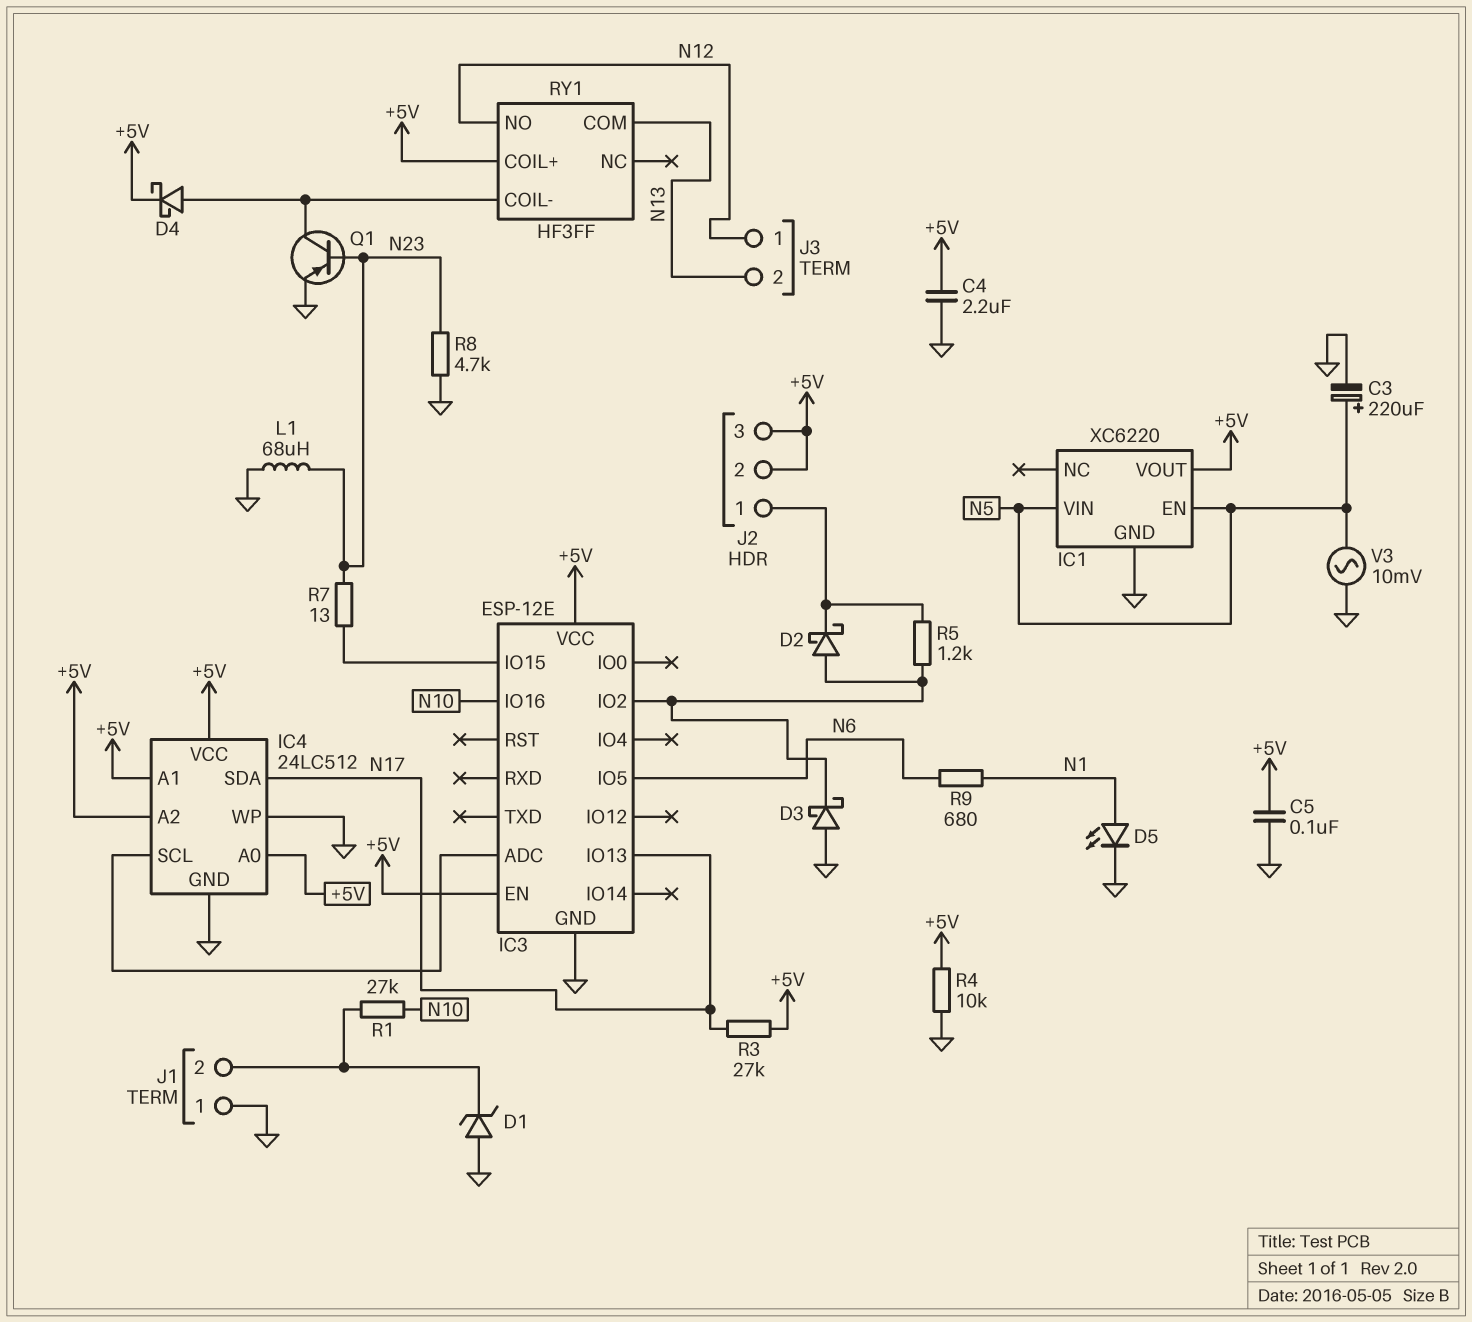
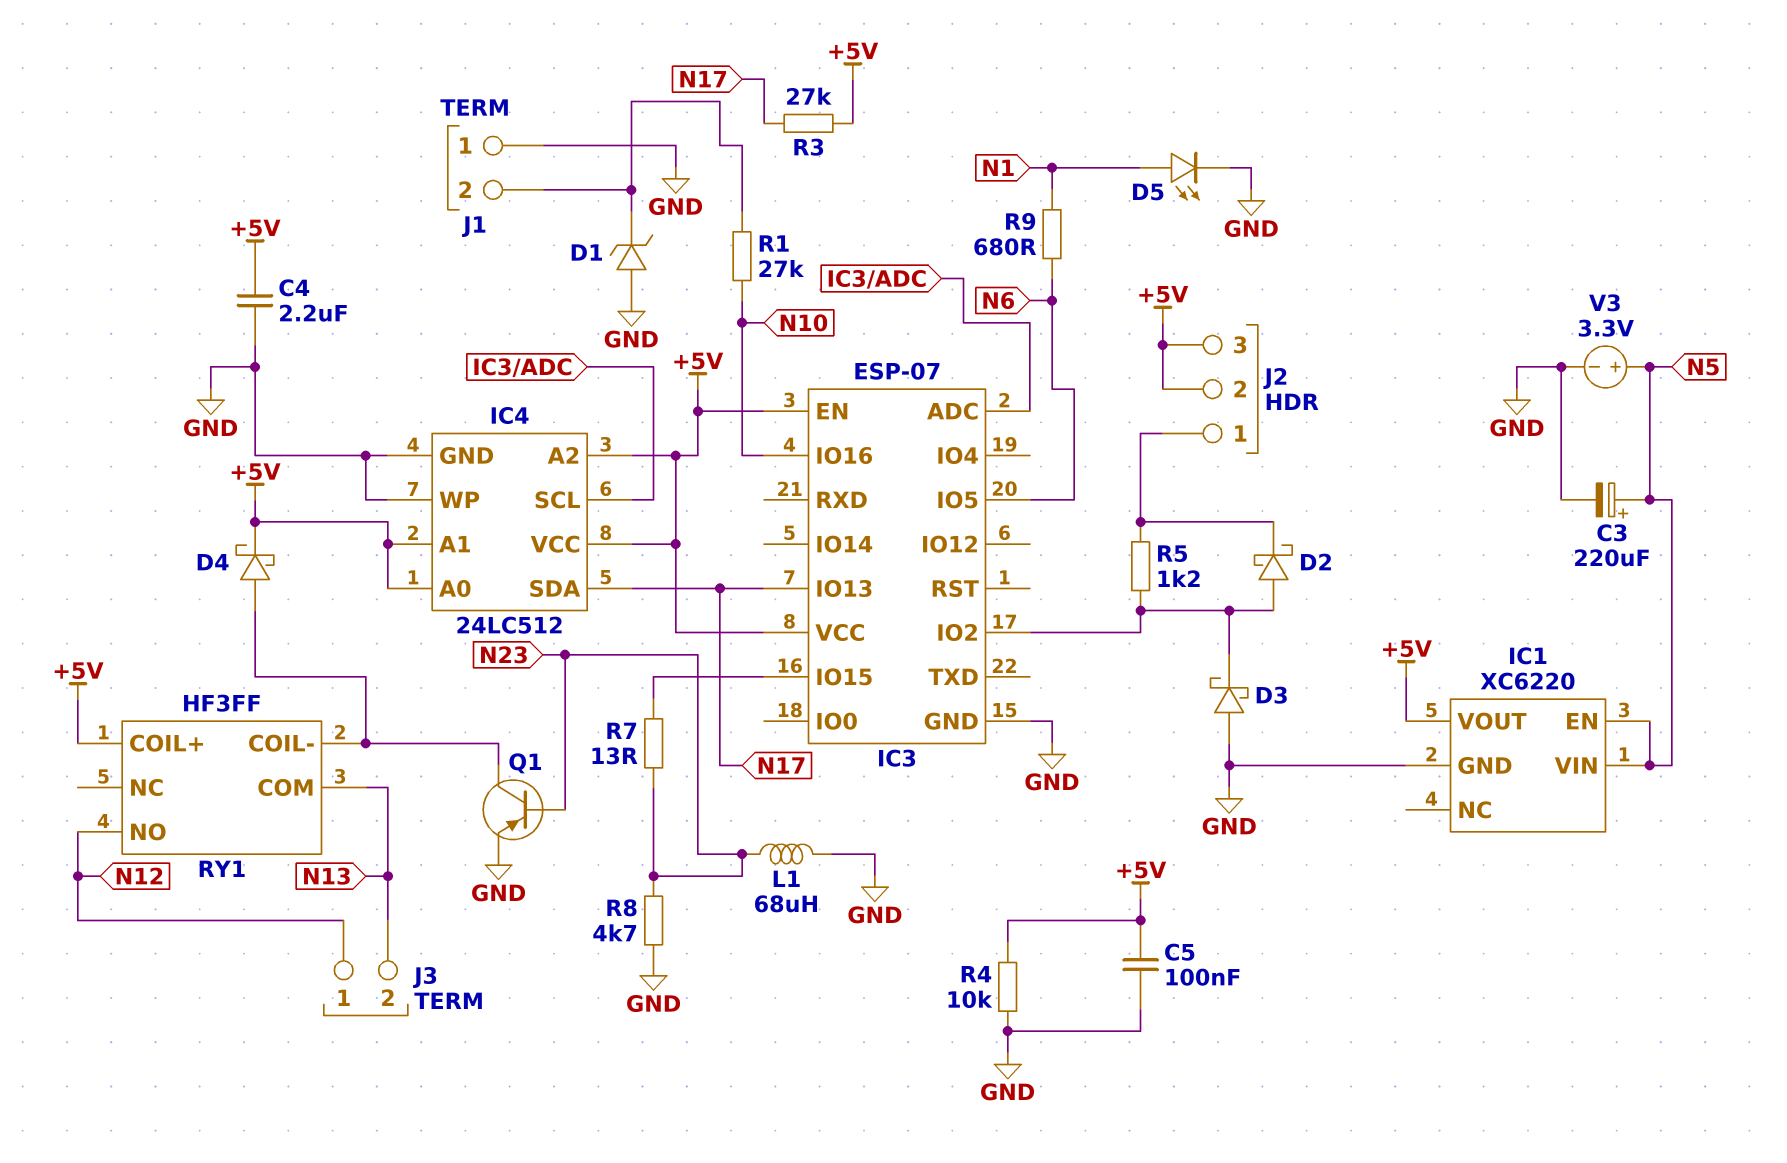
IC3: ESP-12E -> ESP-07
V3: AC 10mV (GND, N5) -> 3.3V (plus N5, minus GND)

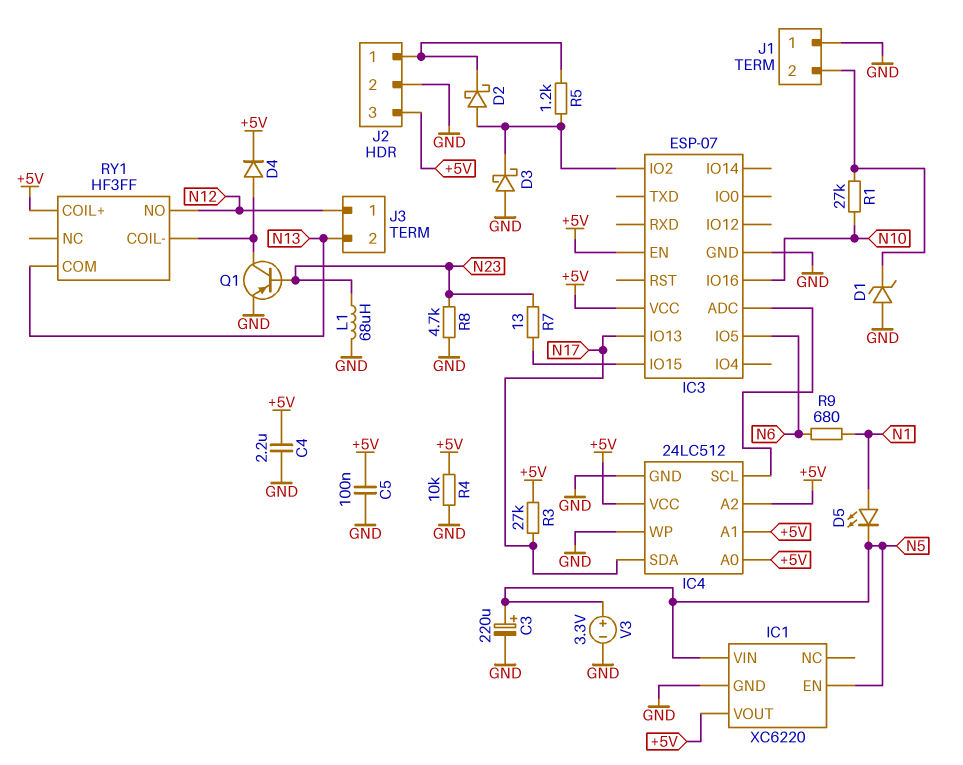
D4: schottky (A RY1/COIL-, K +5V) -> diode (A RY1/COIL-, K +5V)
D5: LED (A N1, K GND) -> LED (A N1, K N5)
J2 pin 2: +5V -> GND

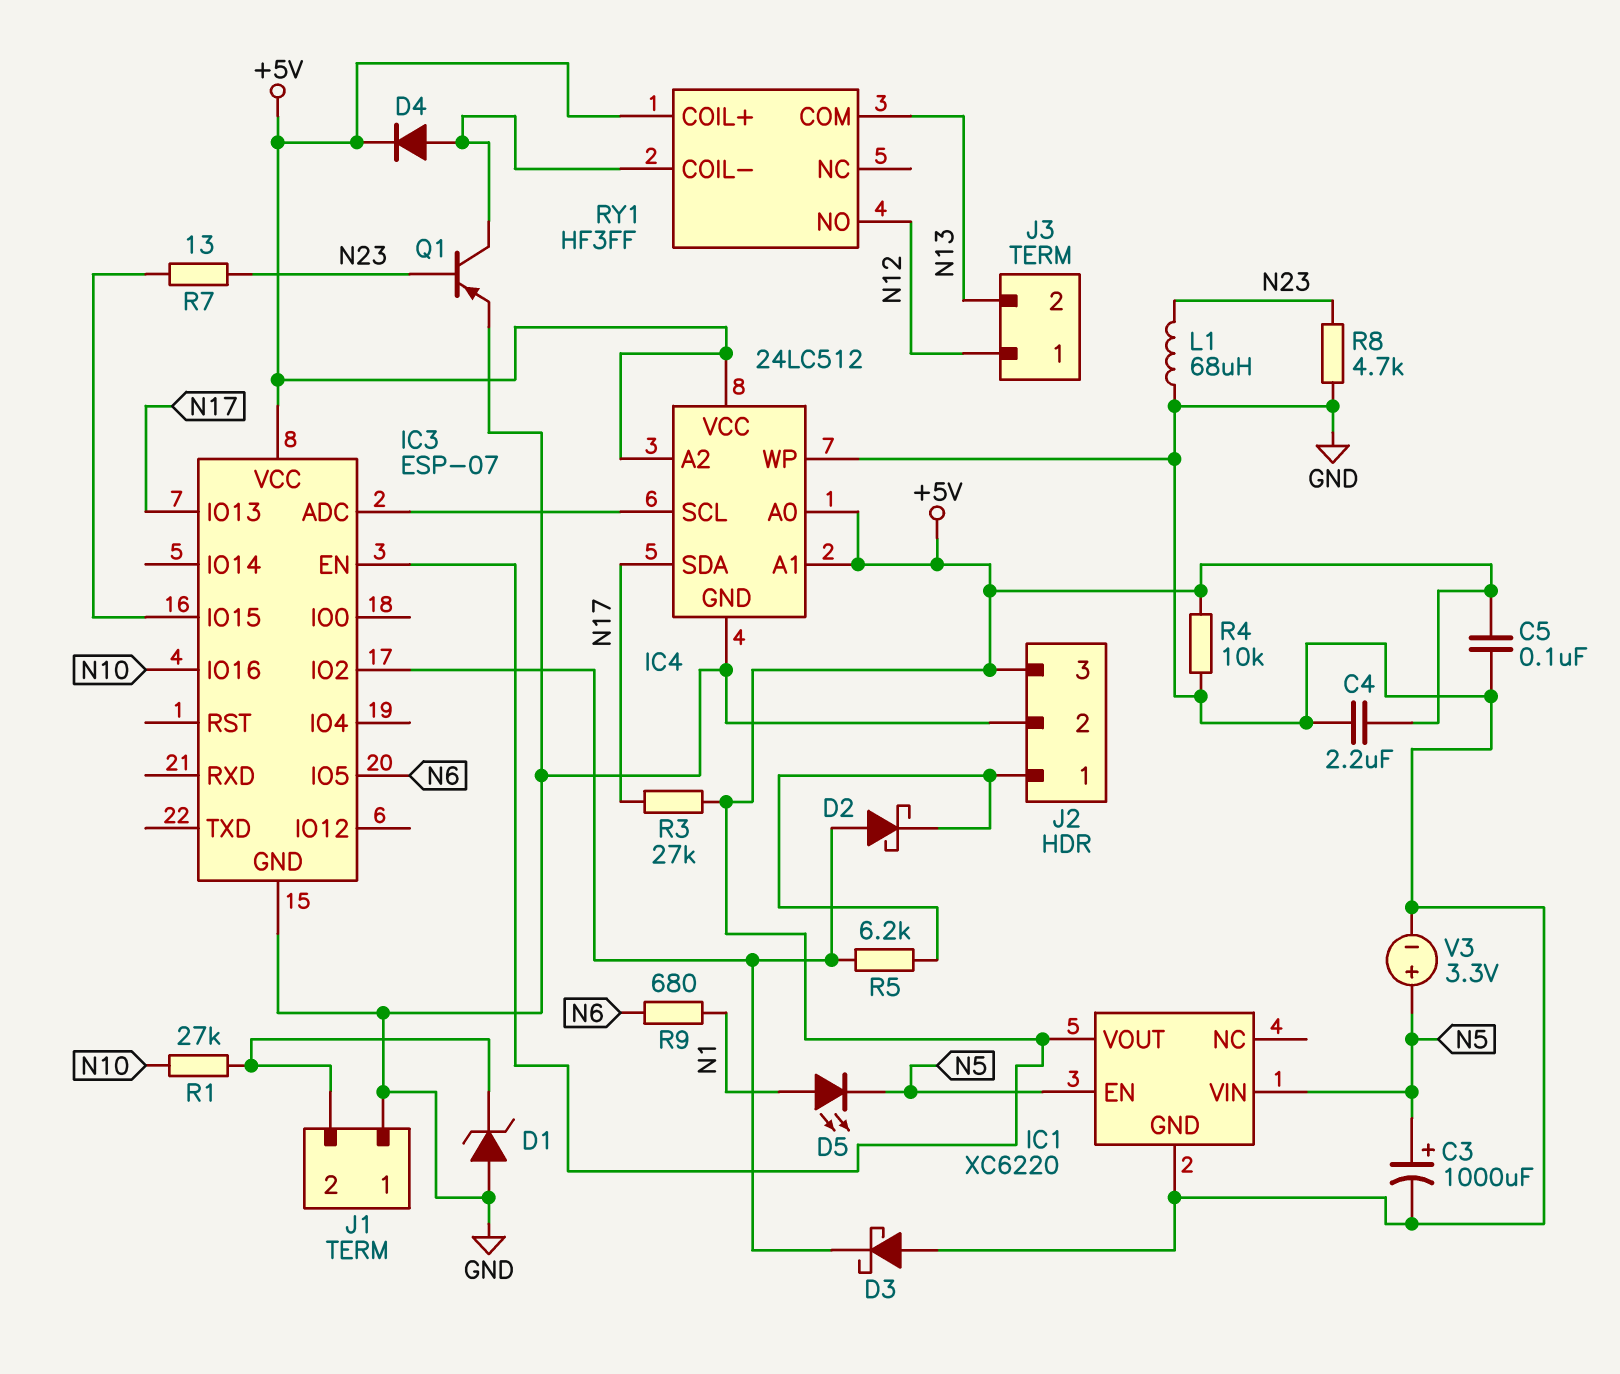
C3: 220uF (plus N5, minus GND) -> 1000uF (plus N5, minus GND)
R5: 1.2k (IC3/IO2, J2/1) -> 6.2k (IC3/IO2, J2/1)

